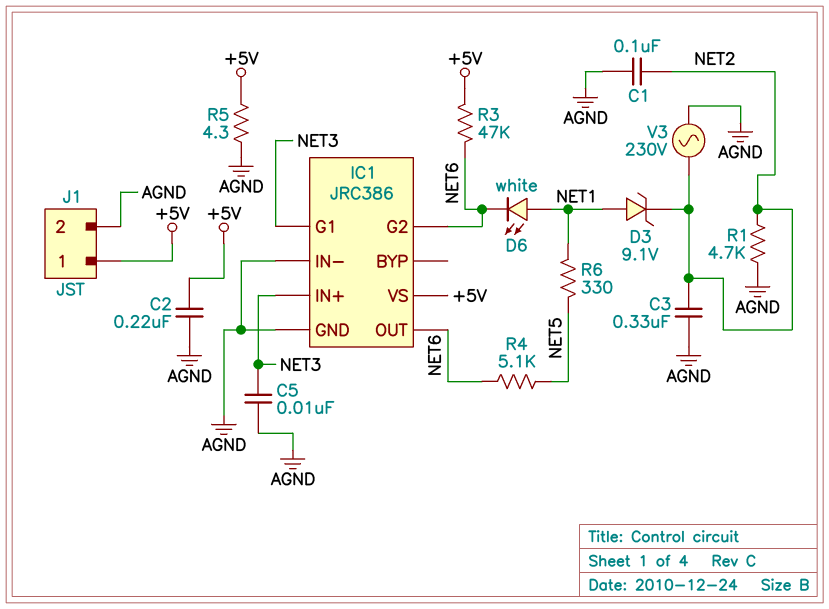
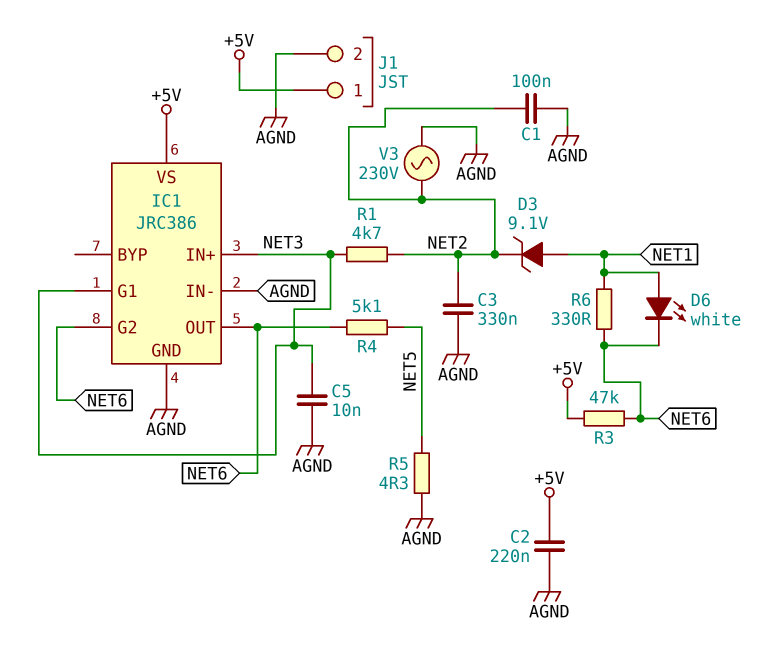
R1: 4.7k (AGND, NET2) -> 4.7k (NET2, NET3)
R5: 4.3 (+5V, AGND) -> 4.3 (AGND, NET5)
R6: 330 (NET1, NET5) -> 330 (NET1, NET6)

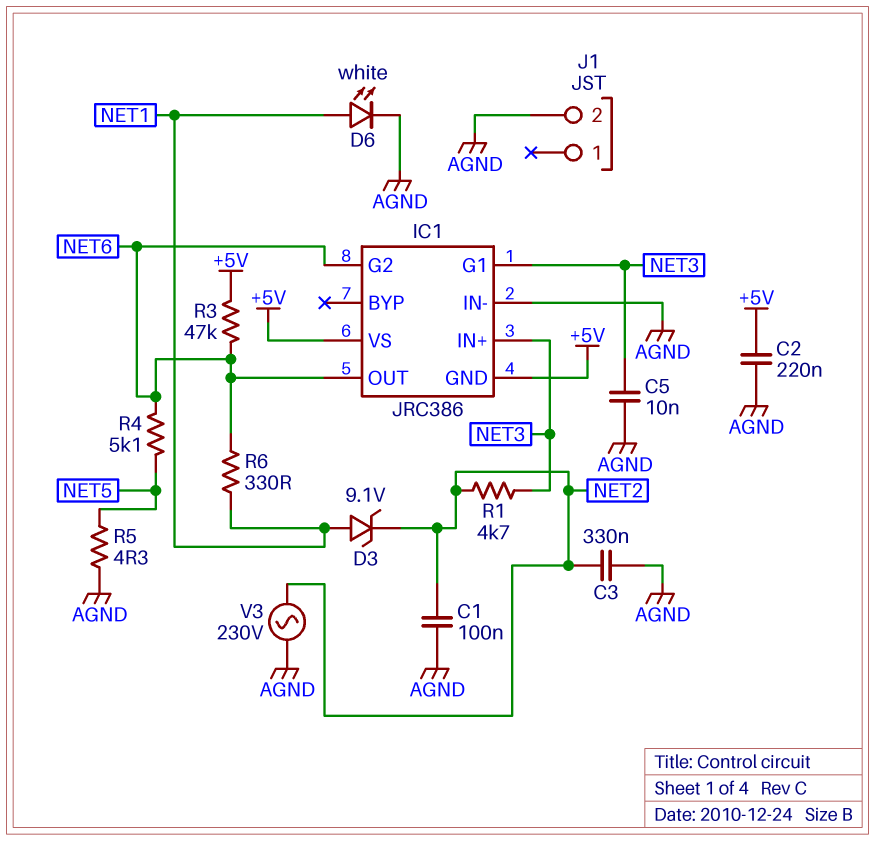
D6: LED white (A NET1, K NET6) -> LED white (A NET1, K AGND)
IC1 pin GND: AGND -> +5V
J1 pin 1: +5V -> none

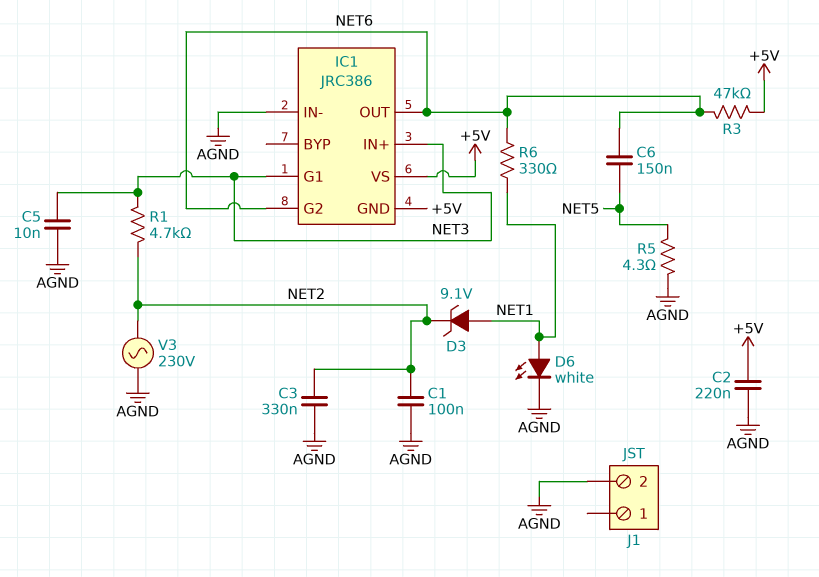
C6: none -> 150nF (NET5, NET6)
R4: 5.1k (NET5, NET6) -> none

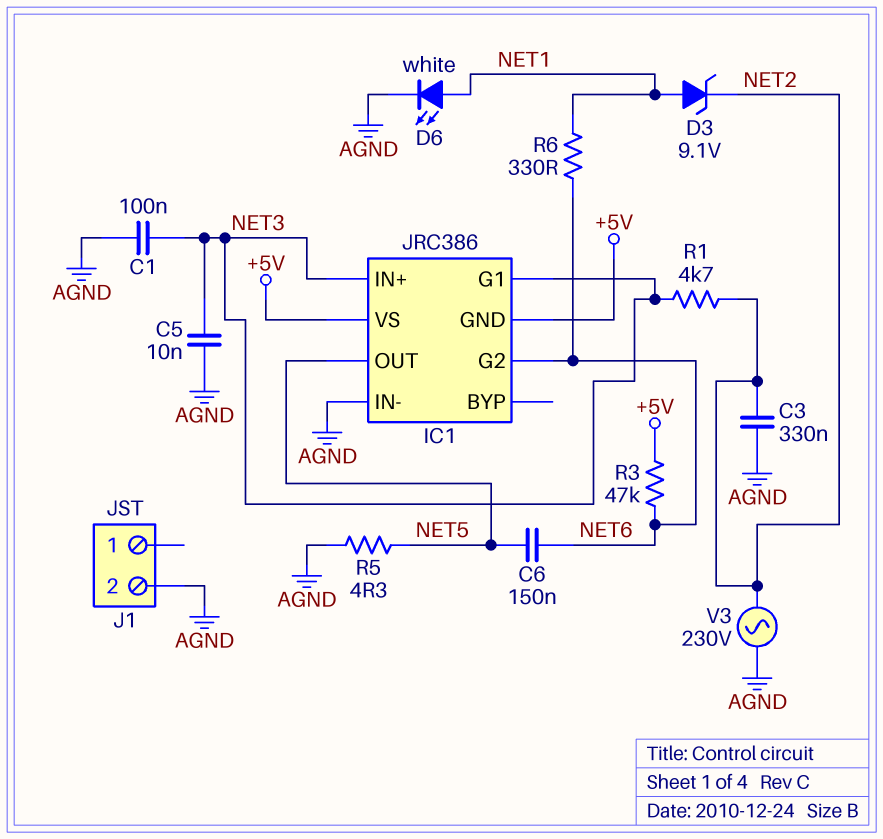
C1: 100nF (AGND, NET2) -> 100nF (AGND, NET3)
C2: 220nF (+5V, AGND) -> none
IC1 pin OUT: NET6 -> NET5

